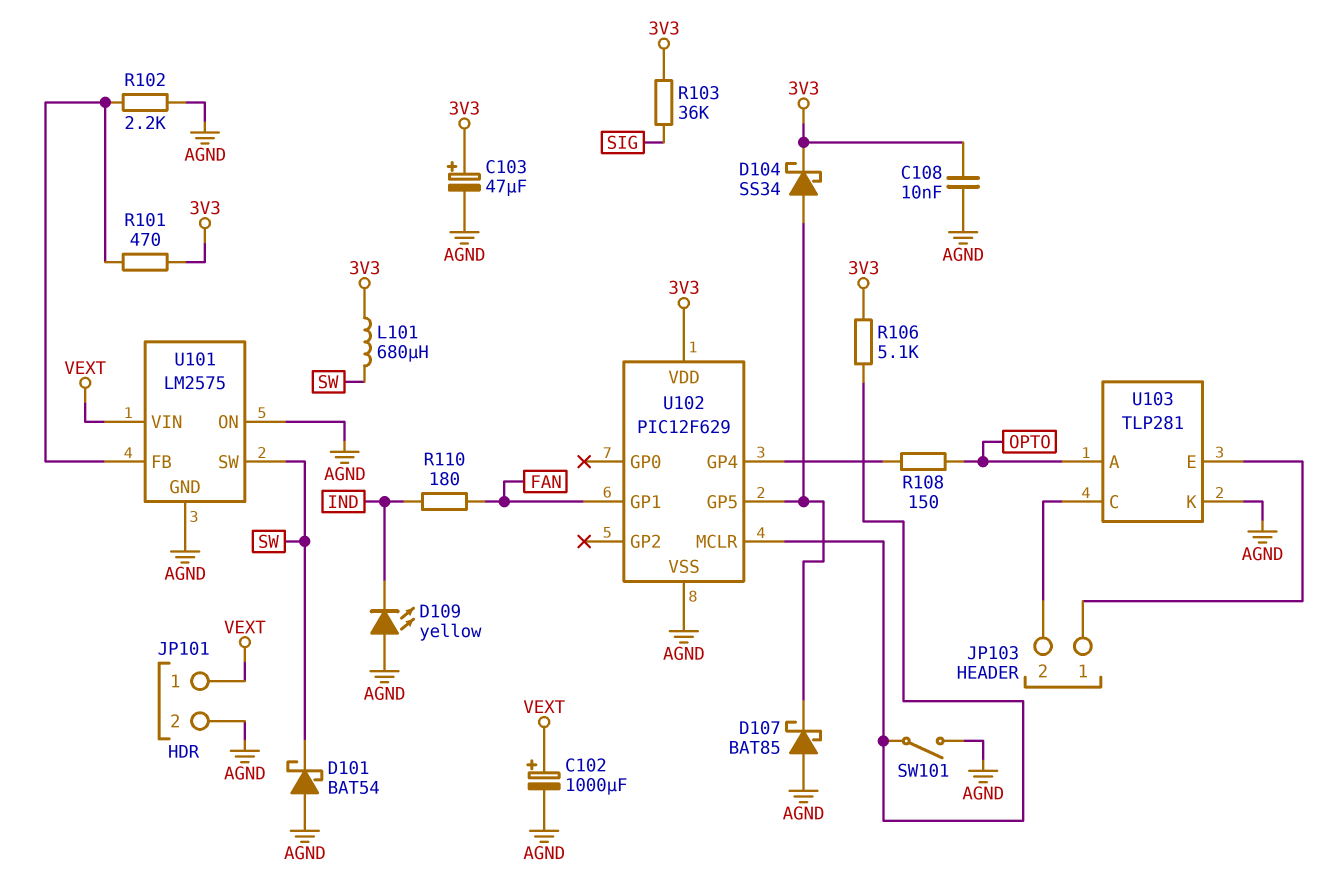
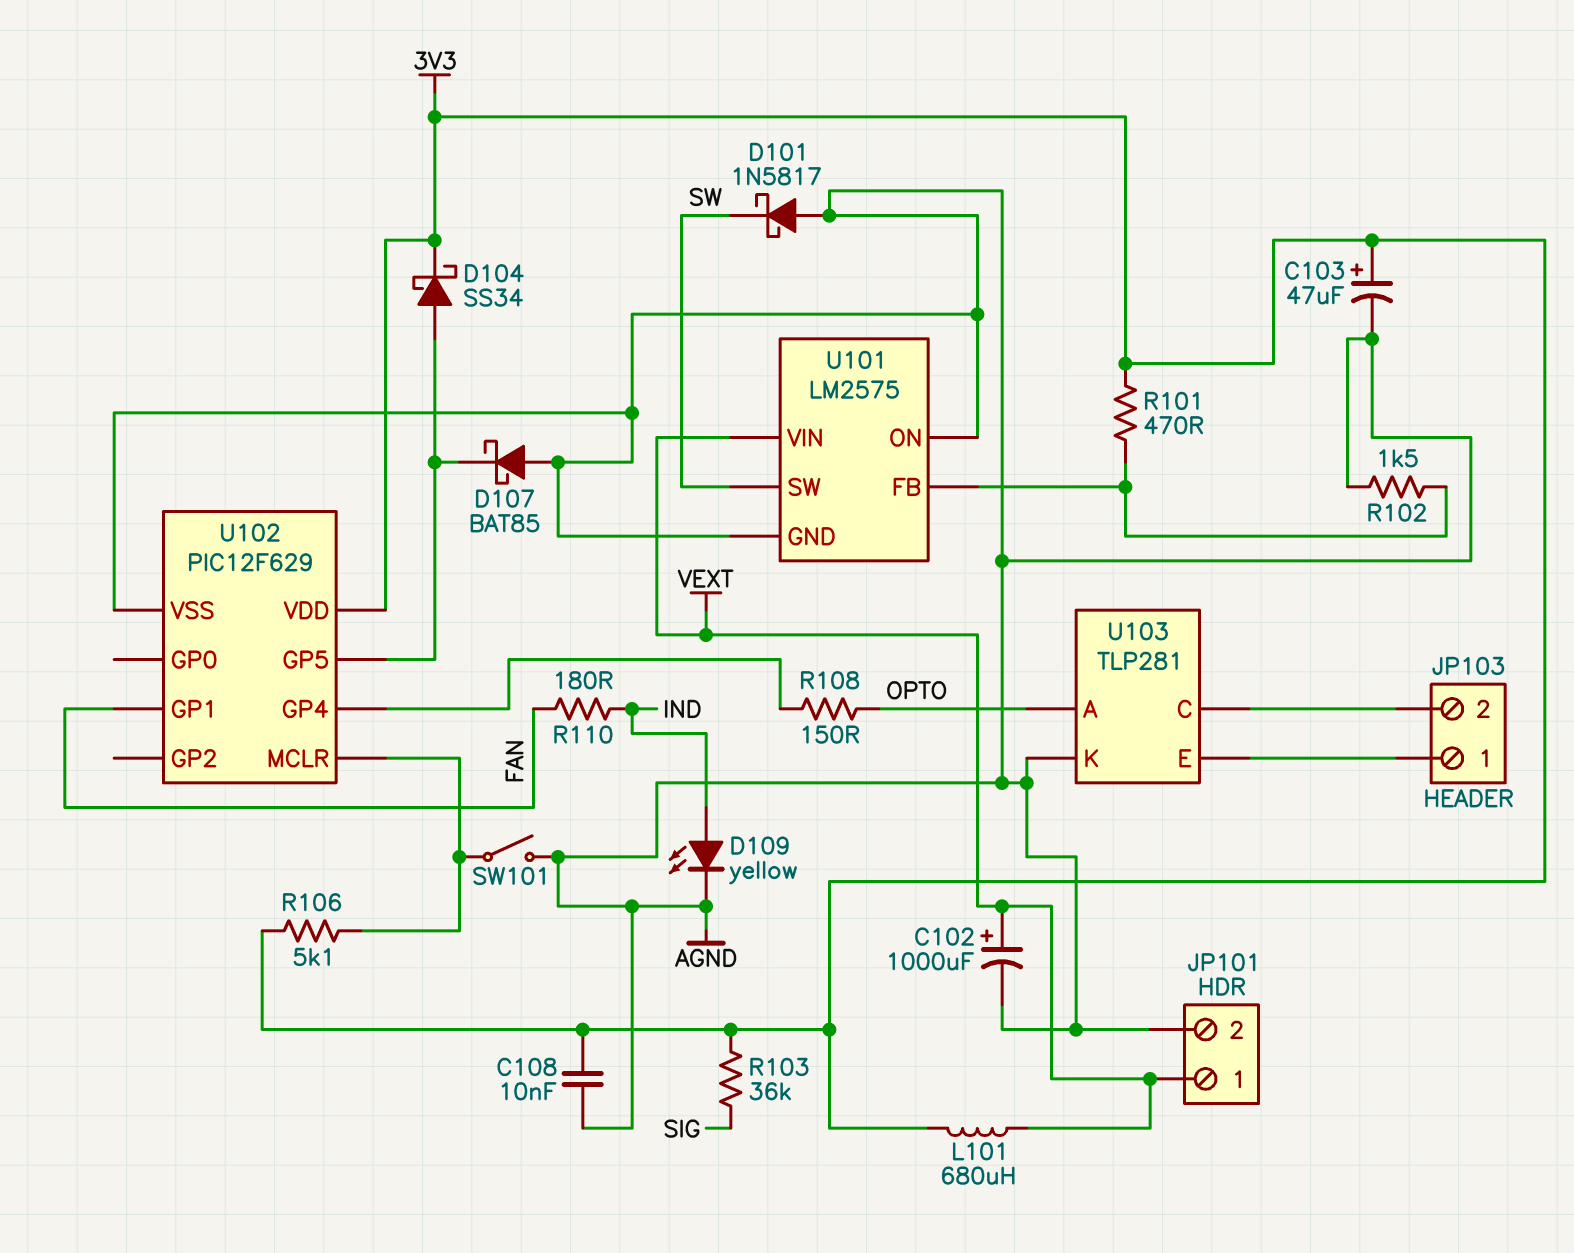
D101: schottky BAT54 (A AGND, K SW) -> schottky 1N5817 (A AGND, K SW)
D109: LED yellow (A AGND, K IND) -> LED yellow (A IND, K AGND)
L101: 680uH (3V3, SW) -> 680uH (3V3, VEXT)
R102: 2.2k (AGND, U101/FB) -> 1.5k (AGND, U101/FB)

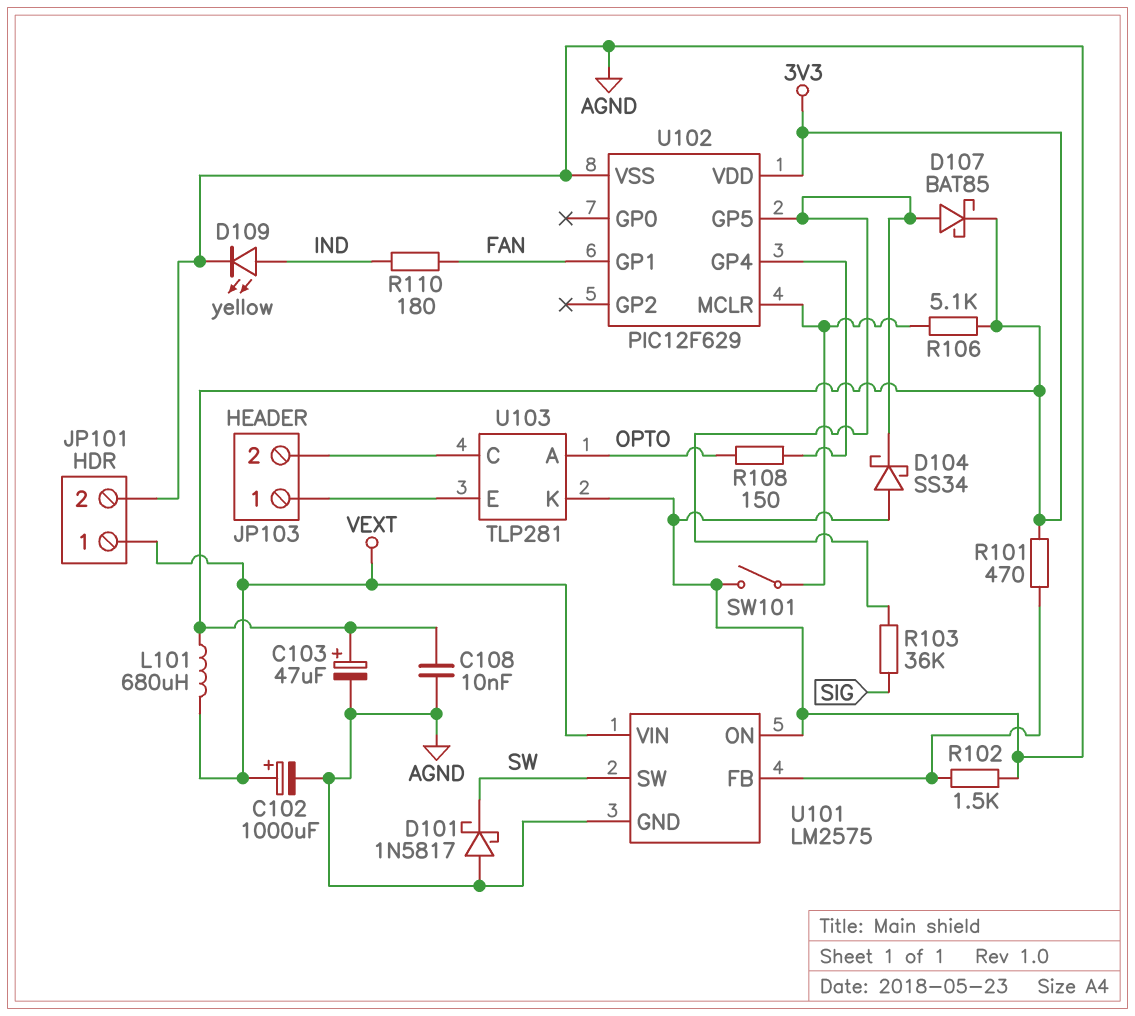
D104: schottky SS34 (A U102/GP5, K 3V3) -> schottky SS34 (A AGND, K U102/GP5)
D107: schottky BAT85 (A AGND, K U102/GP5) -> schottky BAT85 (A U102/GP5, K 3V3)
R103: 36k (3V3, SIG) -> 36k (SIG, U102/GP5)

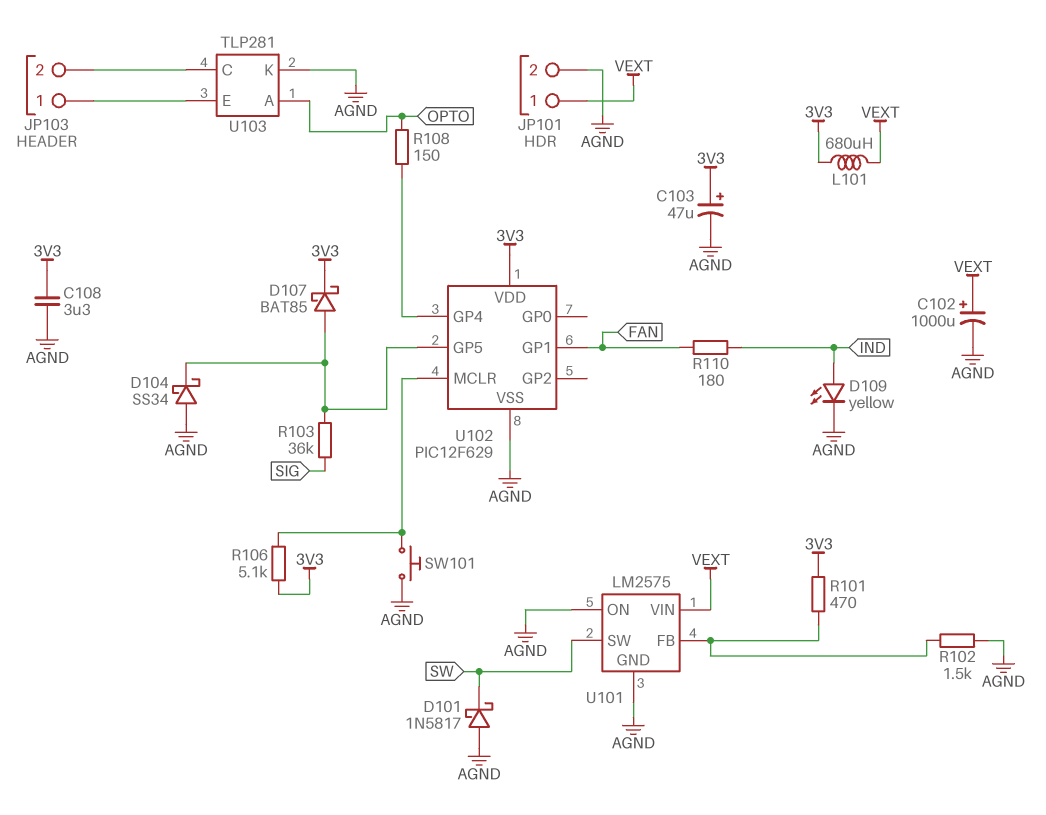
C108: 10nF (3V3, AGND) -> 3.3uF (3V3, AGND)
SW101: switch (AGND, U102/MCLR) -> button (AGND, U102/MCLR)

